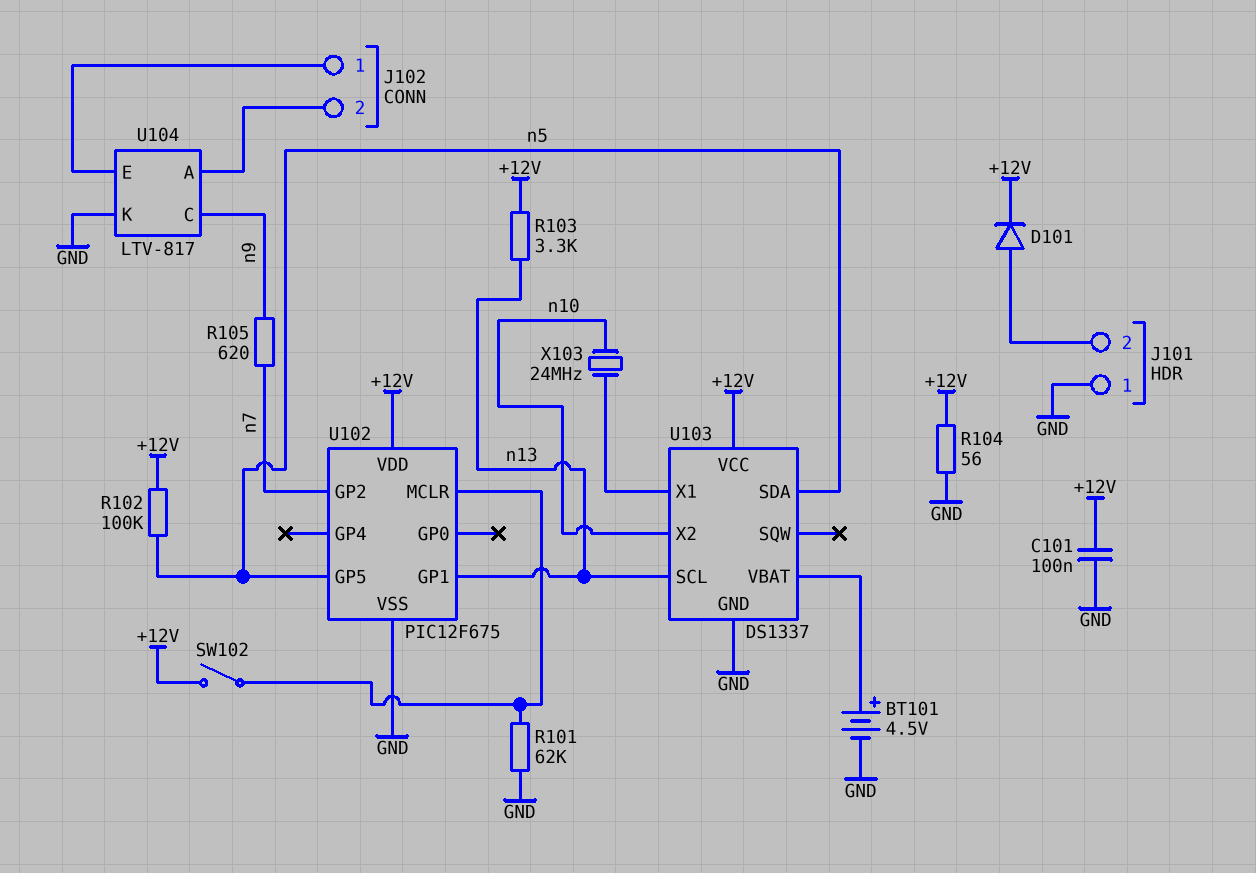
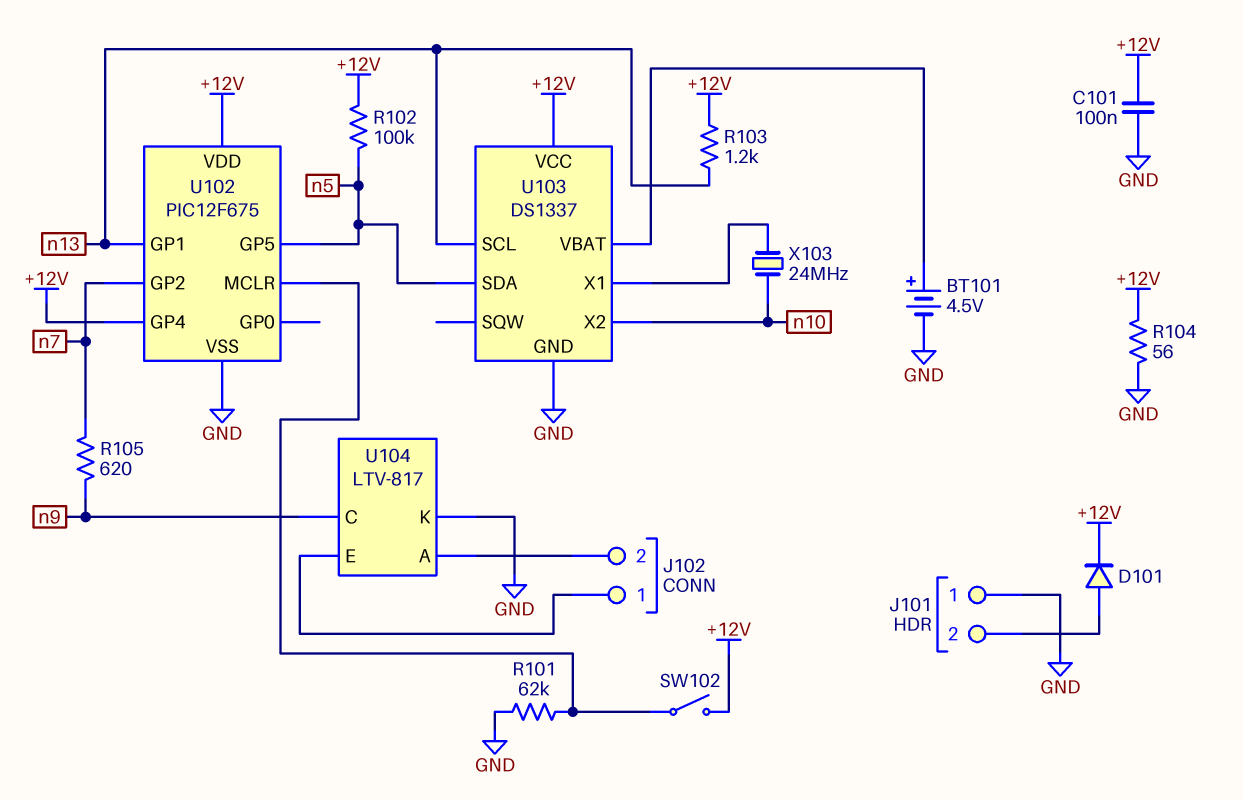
R103: 3.3k (+12V, n13) -> 1.2k (+12V, n13)
U102 pin GP4: none -> +12V

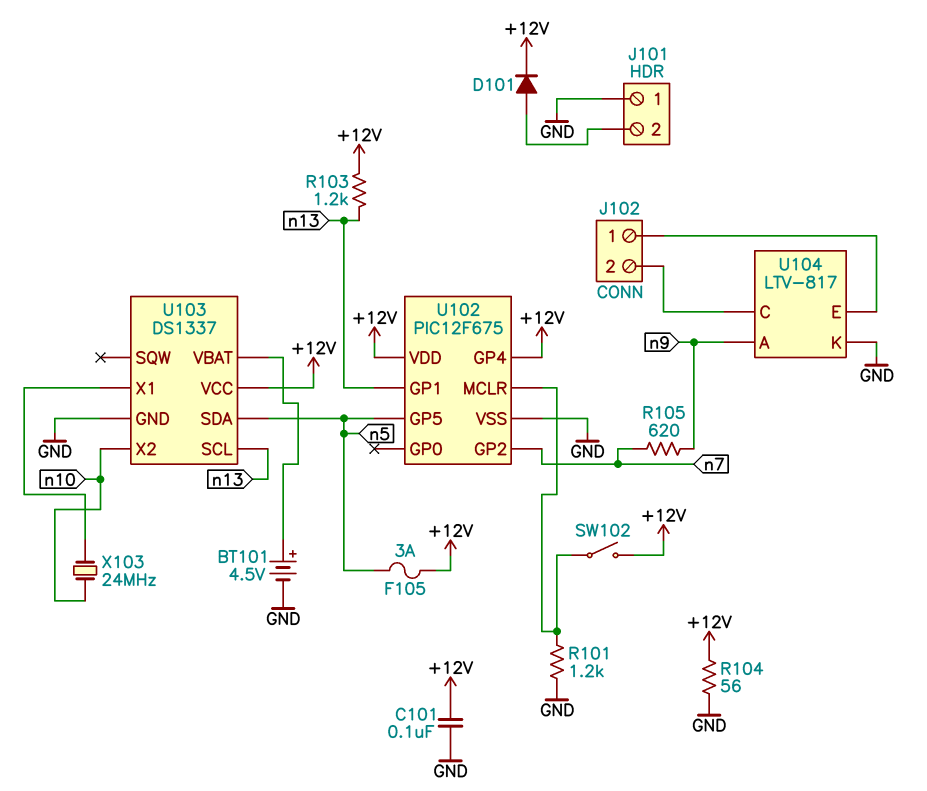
F105: none -> 3A (+12V, n5)
R101: 62k (GND, U102/MCLR) -> 1.2k (GND, U102/MCLR)
R102: 100k (+12V, n5) -> none
U104 pin A: J102/2 -> n9
U104 pin C: n9 -> J102/2

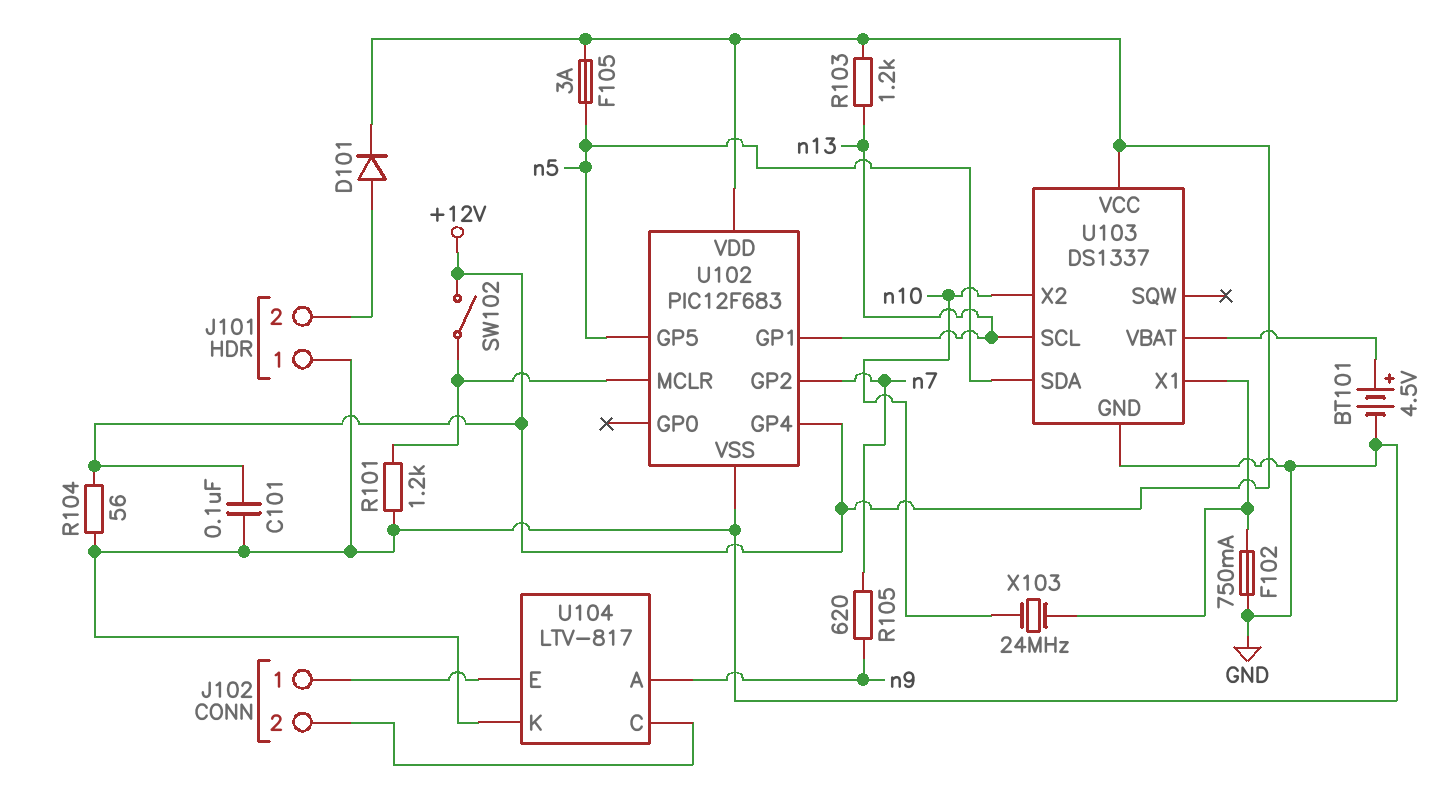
F102: none -> 750mA (GND, U103/X1)
U102: PIC12F675 -> PIC12F683

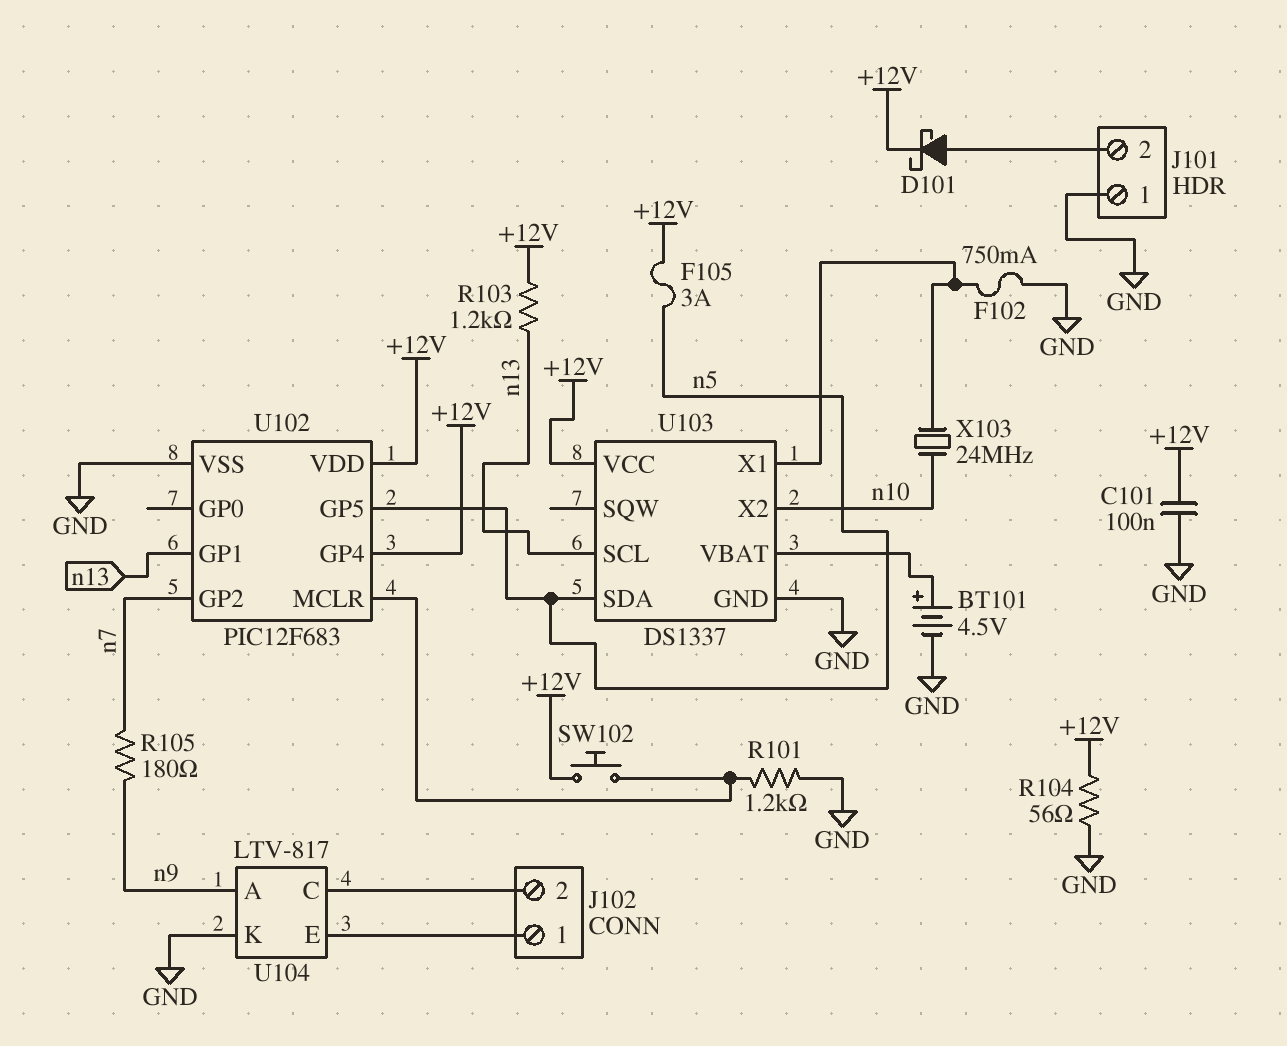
D101: diode (A J101/2, K +12V) -> schottky (A J101/2, K +12V)
R105: 620 (n7, n9) -> 180 (n7, n9)
SW102: switch (+12V, U102/MCLR) -> button (+12V, U102/MCLR)

